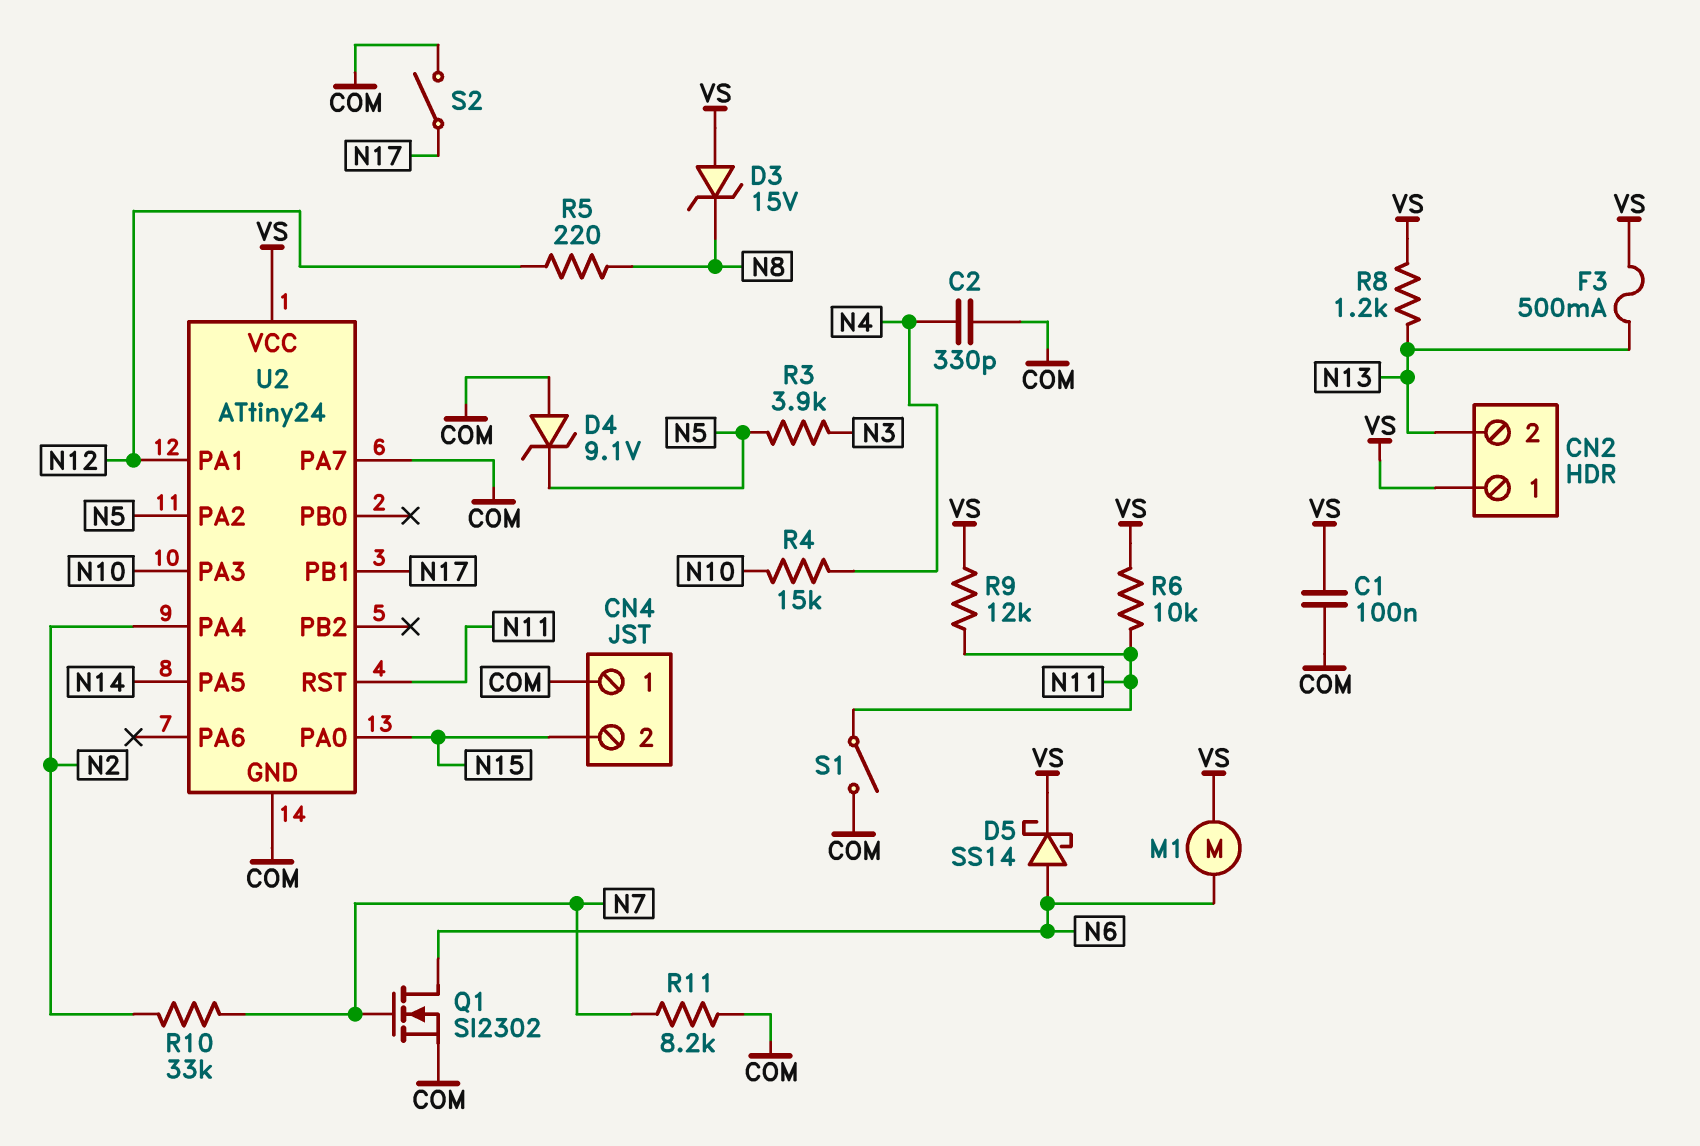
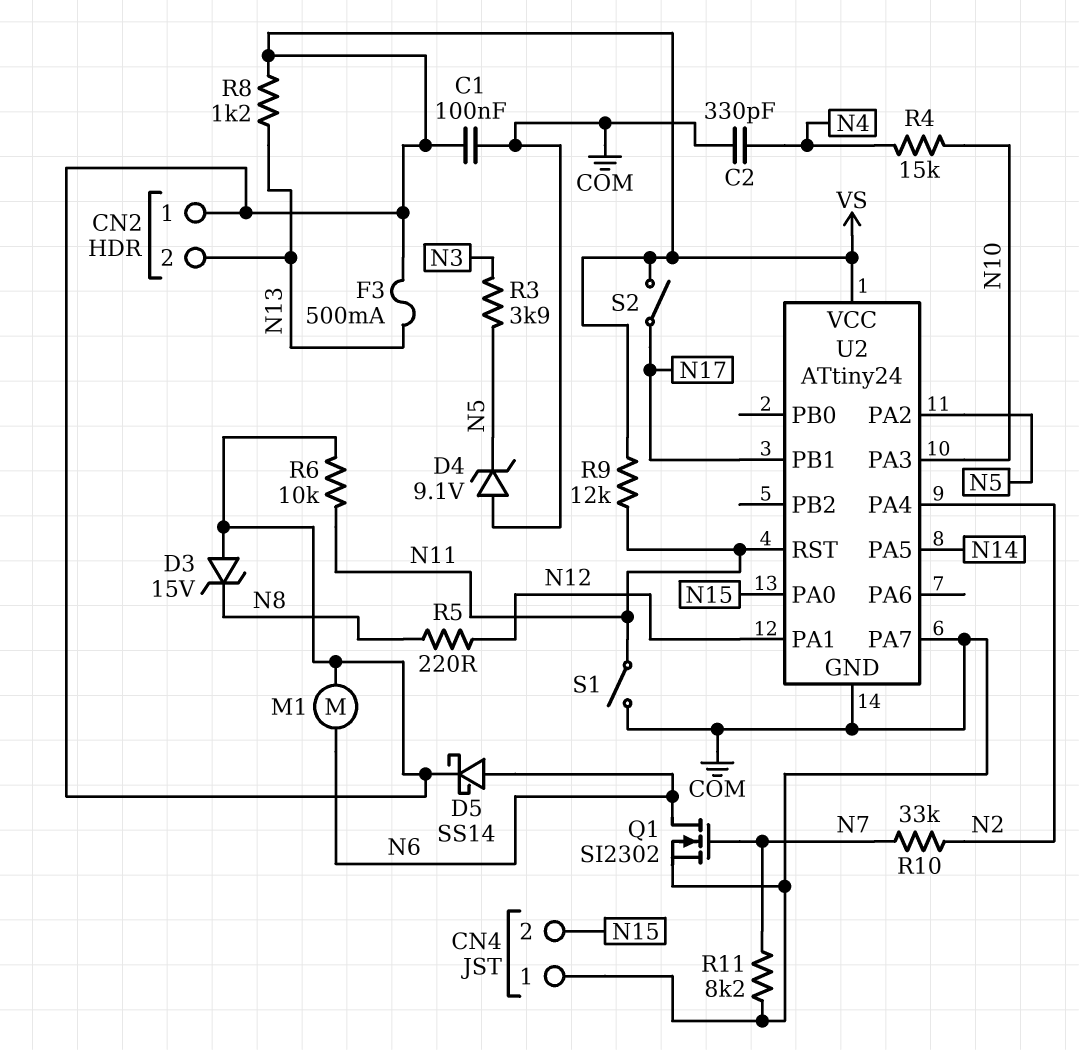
S2: switch (COM, N17) -> switch (N17, VS)

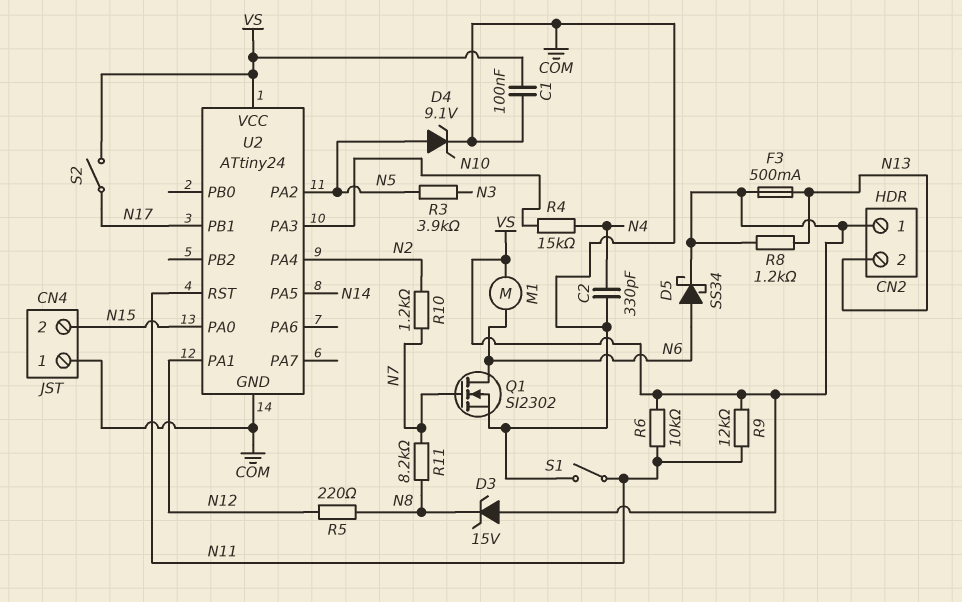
D4: zener 9.1V (A COM, K N5) -> zener 9.1V (A N5, K COM)
D5: schottky SS14 (A N6, K VS) -> schottky SS34 (A N6, K VS)
R10: 33k (N2, N7) -> 1.2k (N2, N7)
R11: 8.2k (COM, N7) -> 8.2k (N7, N8)
U2 pin PA7: COM -> none

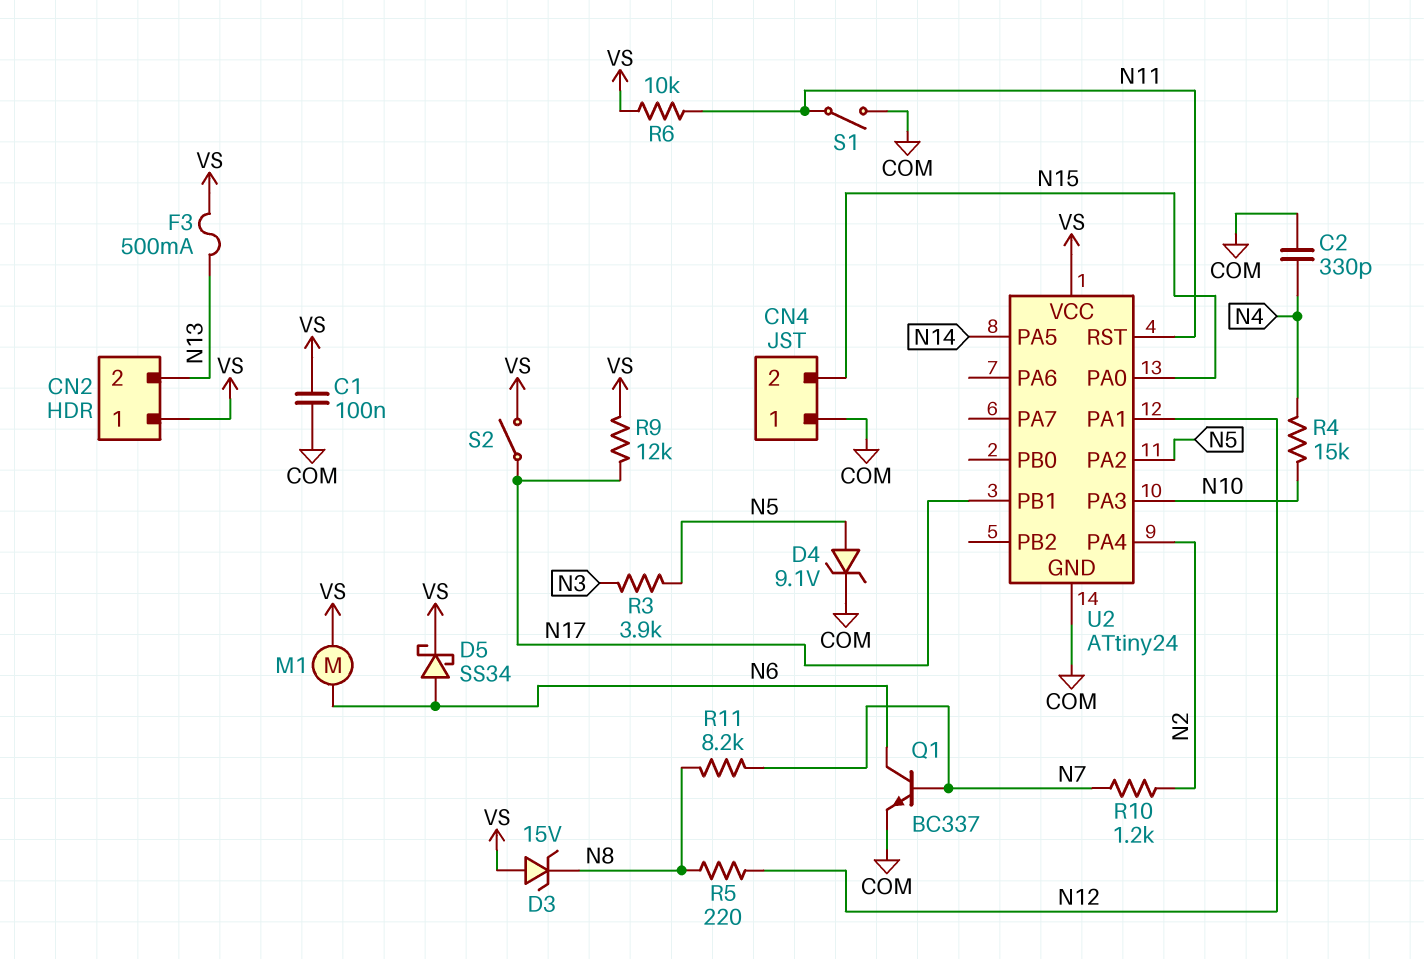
Q1: NMOS SI2302 (G N7, D N6, S COM) -> NPN BC337 (B N7, C N6, E COM)
R8: 1.2k (N13, VS) -> none
R9: 12k (N11, VS) -> 12k (N17, VS)

